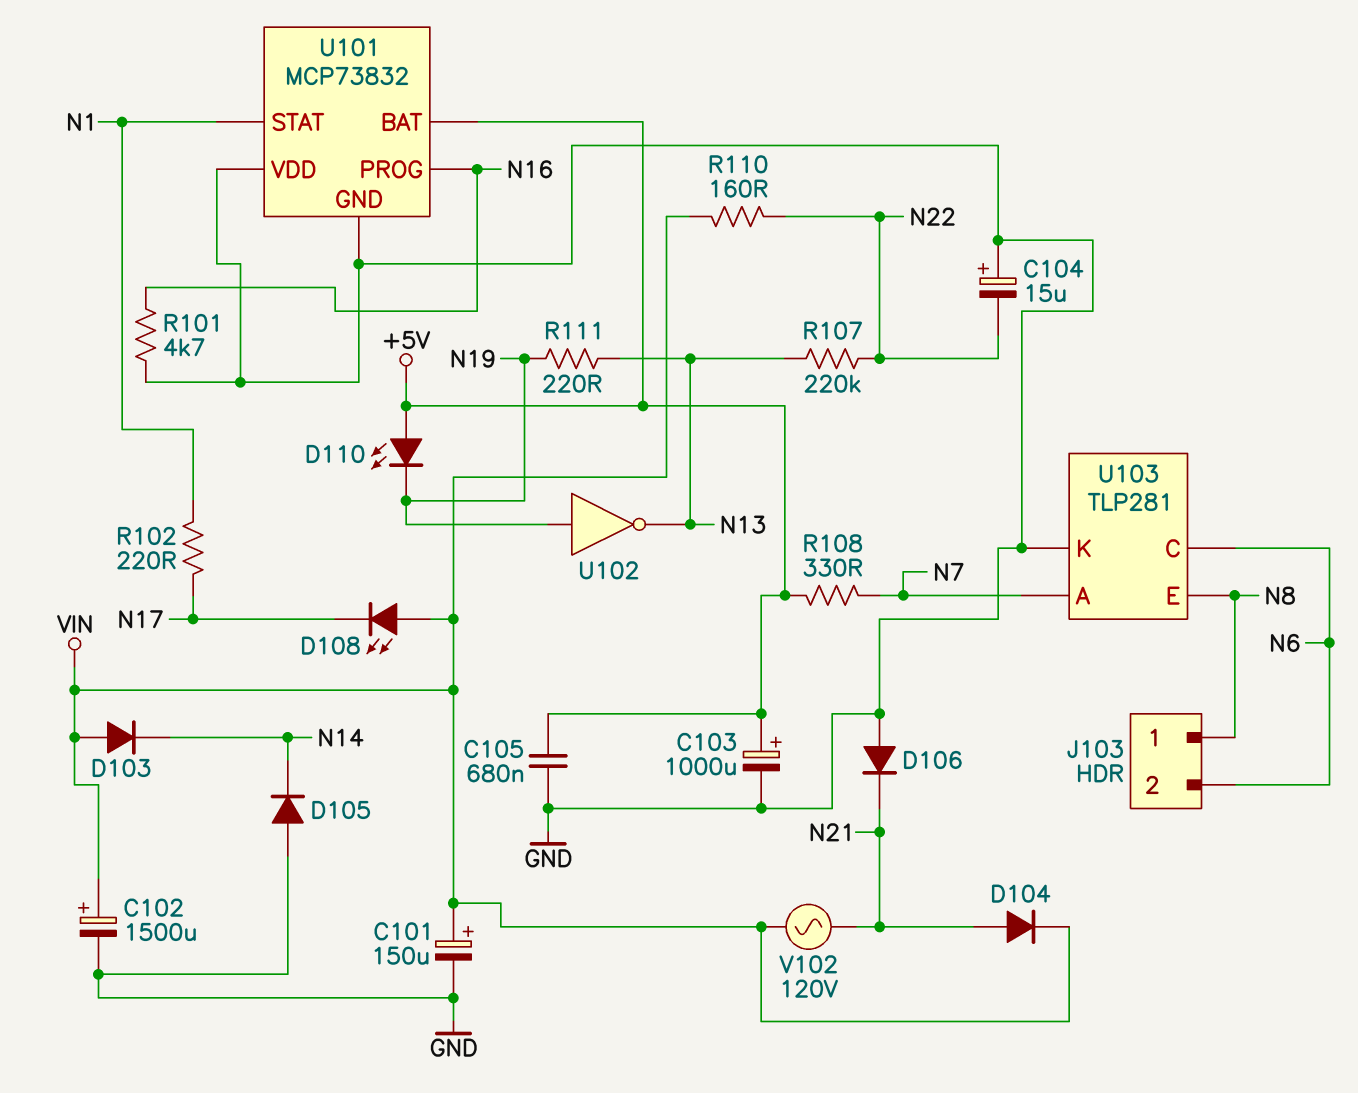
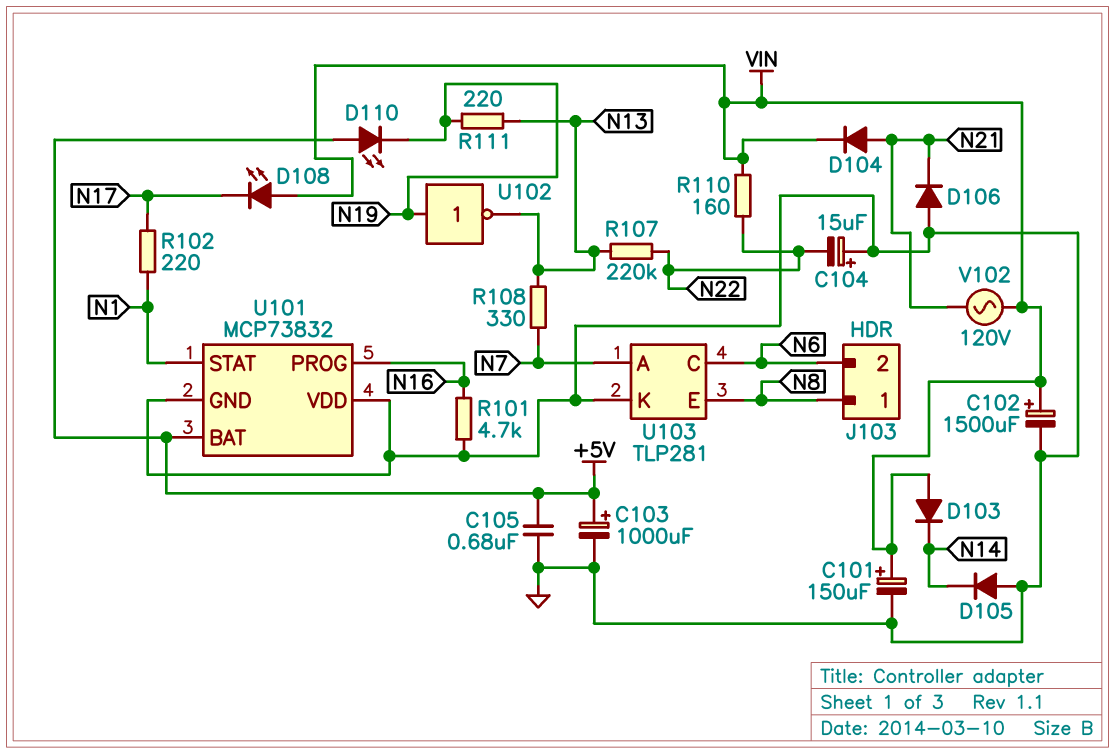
R108: 330 (+5V, N7) -> 330 (N7, N13)

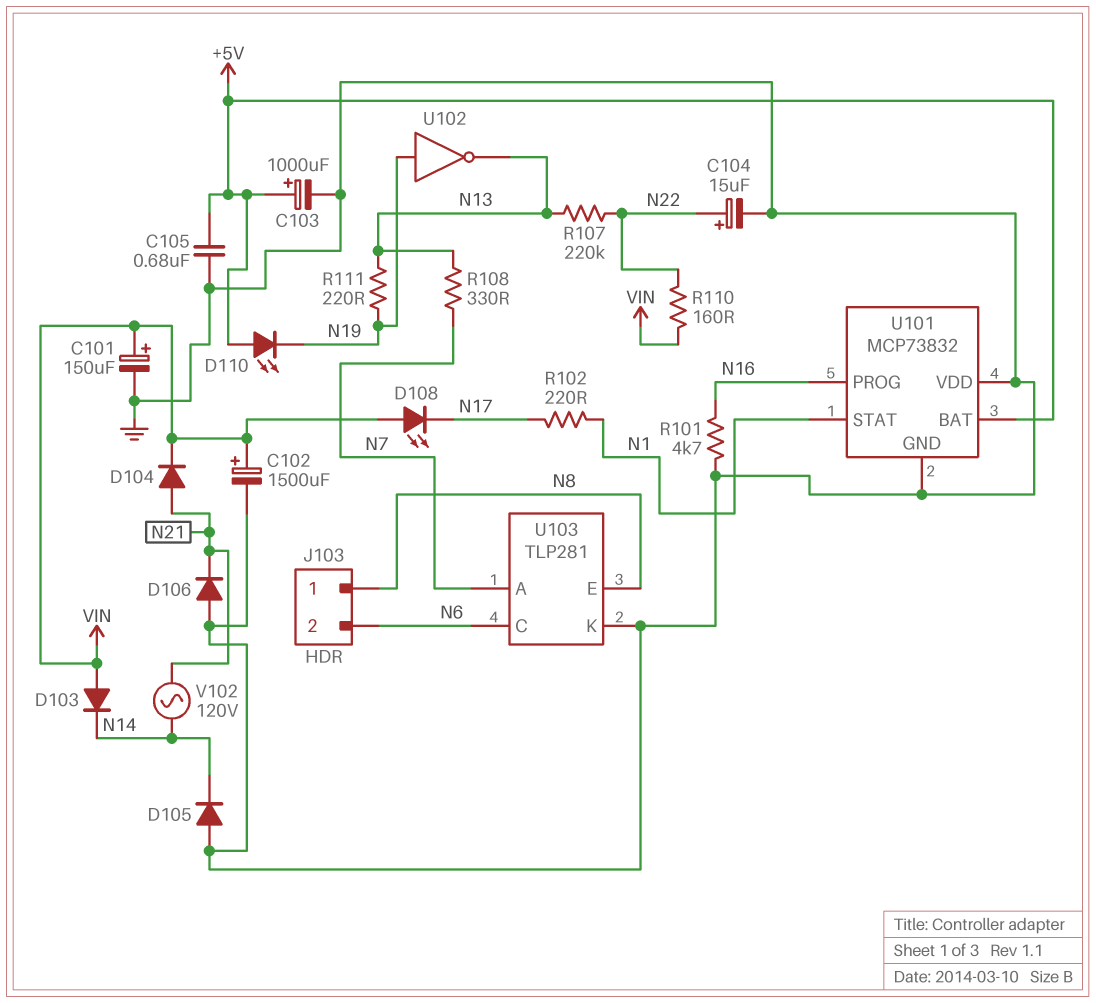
C104: 15uF (plus GND, minus N22) -> 15uF (plus N22, minus GND)
V102: AC 120V (N21, VIN) -> AC 120V (N14, N21)

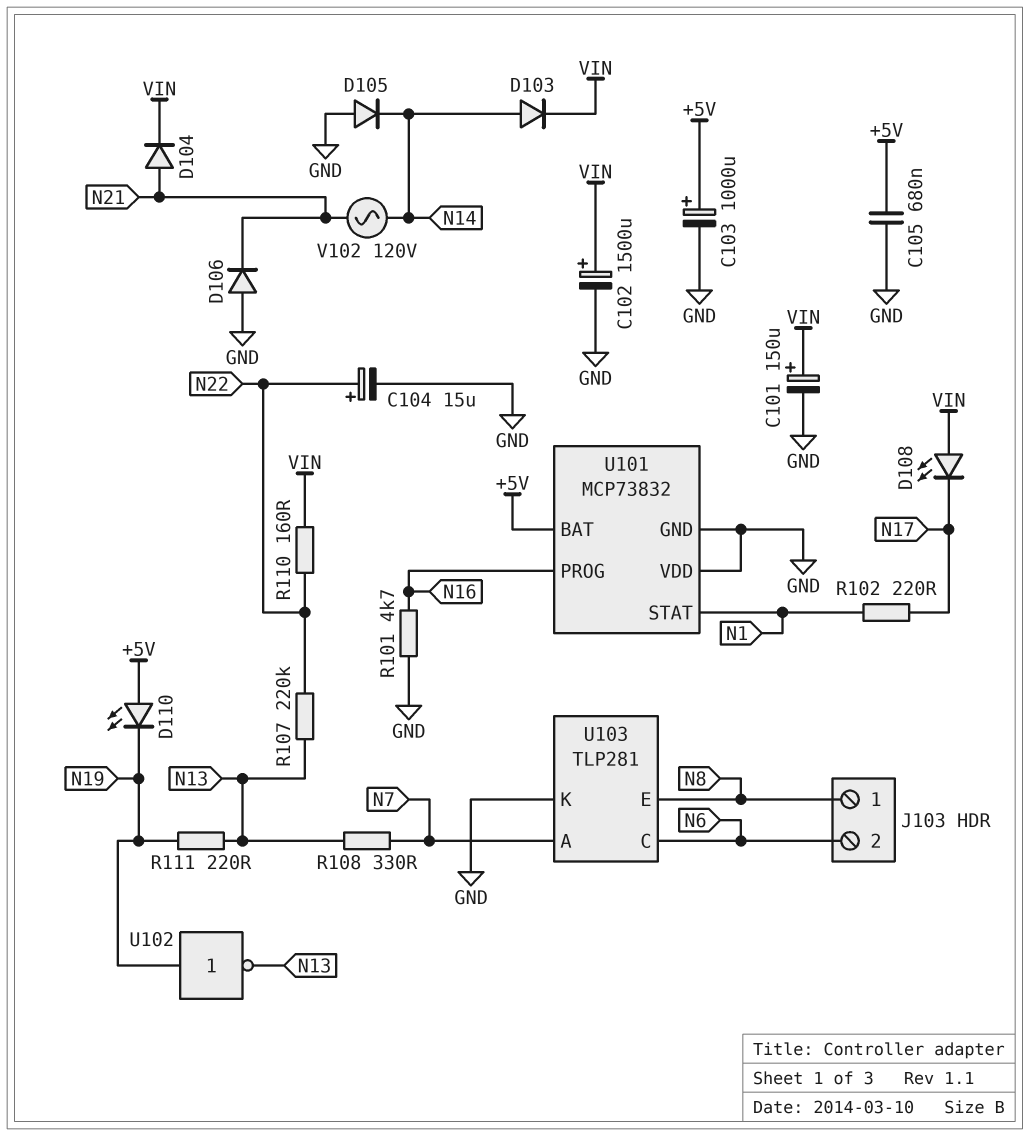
D103: diode (A VIN, K N14) -> diode (A N14, K VIN)

